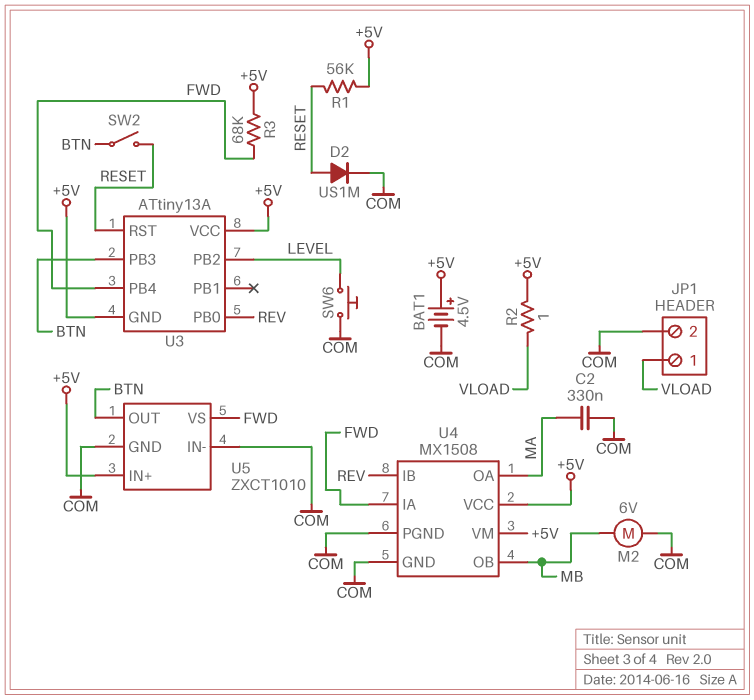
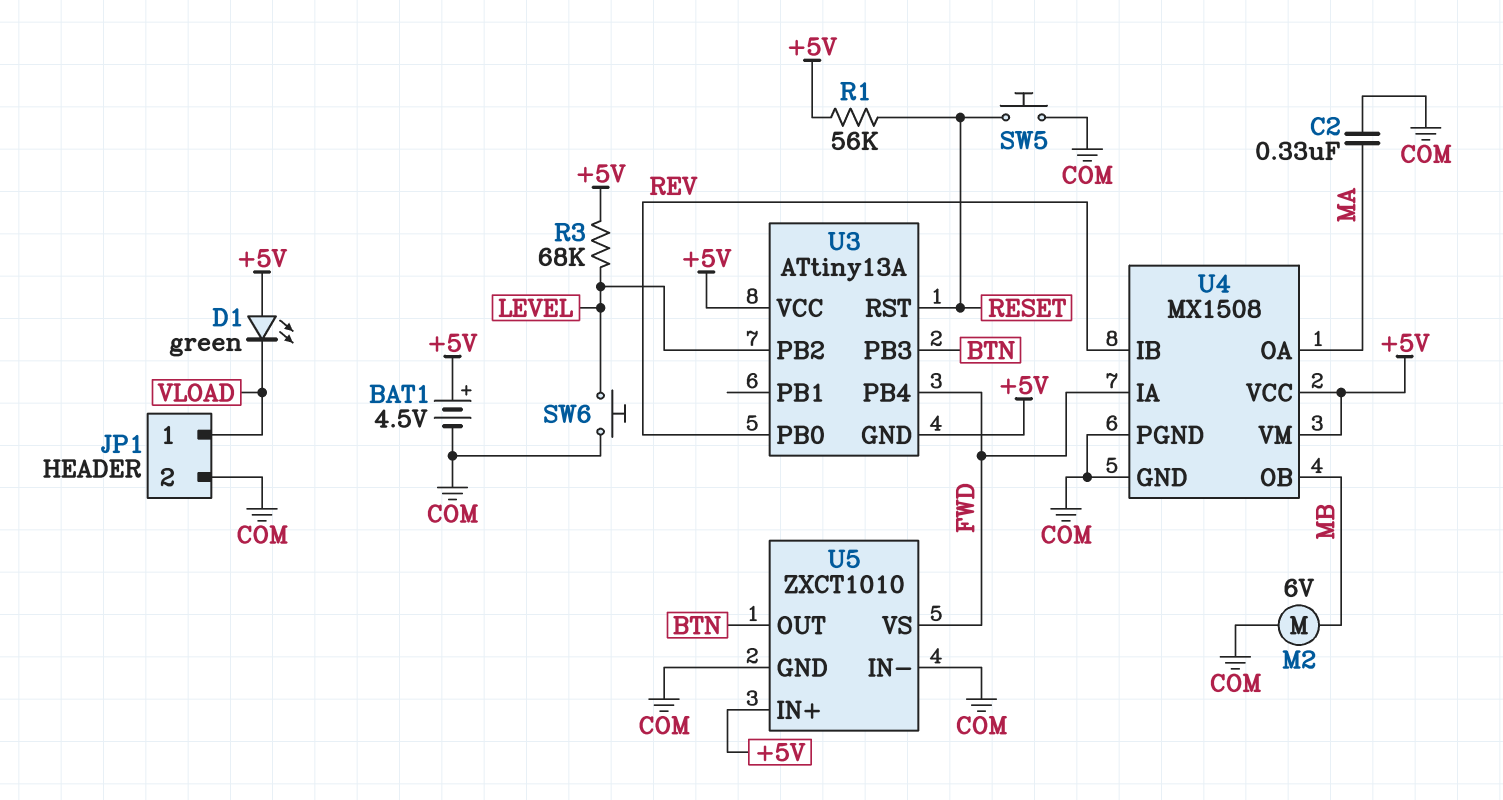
D1: none -> LED green (A +5V, K VLOAD)
D2: diode US1M (A RESET, K COM) -> none
R2: 1 (+5V, VLOAD) -> none
R3: 68k (+5V, FWD) -> 68k (+5V, LEVEL)
SW2: switch (BTN, RESET) -> none
SW5: none -> button (COM, RESET)

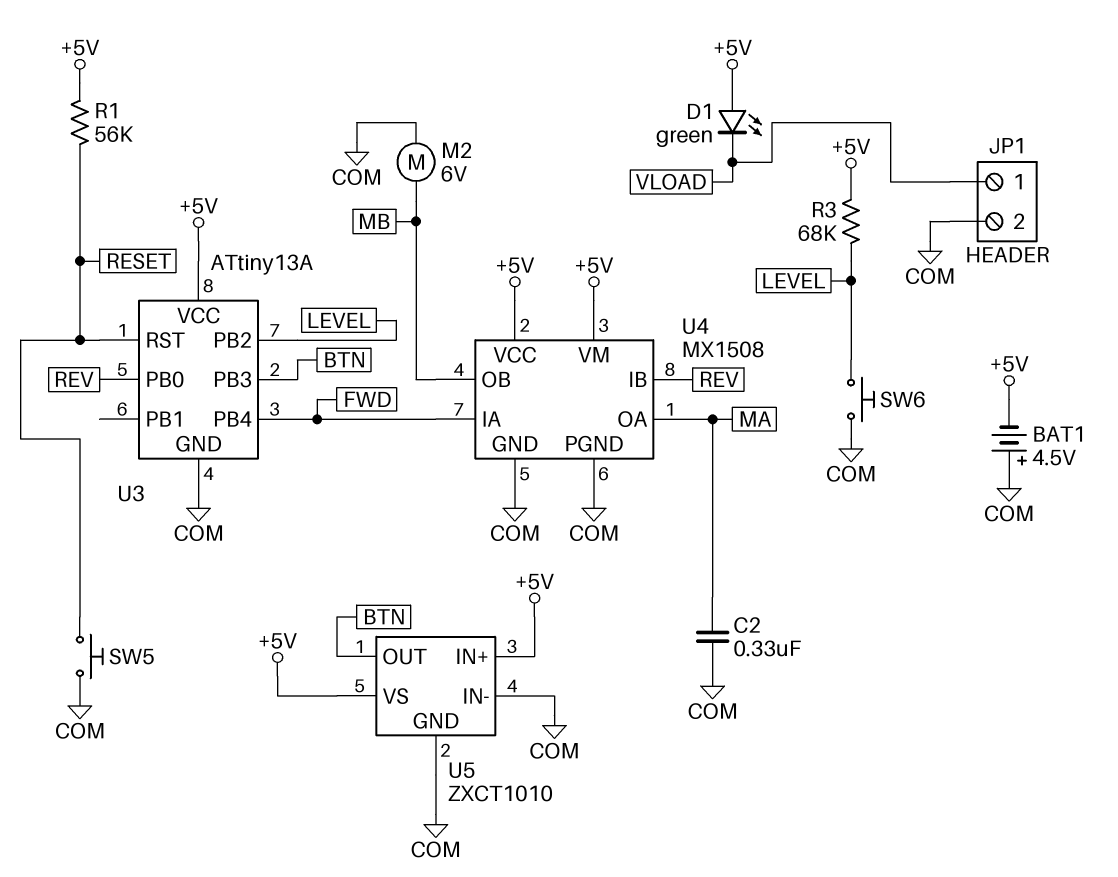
BAT1: 4.5V (plus +5V, minus COM) -> 4.5V (plus COM, minus +5V)
U3 pin GND: +5V -> COM
U5 pin VS: FWD -> +5V

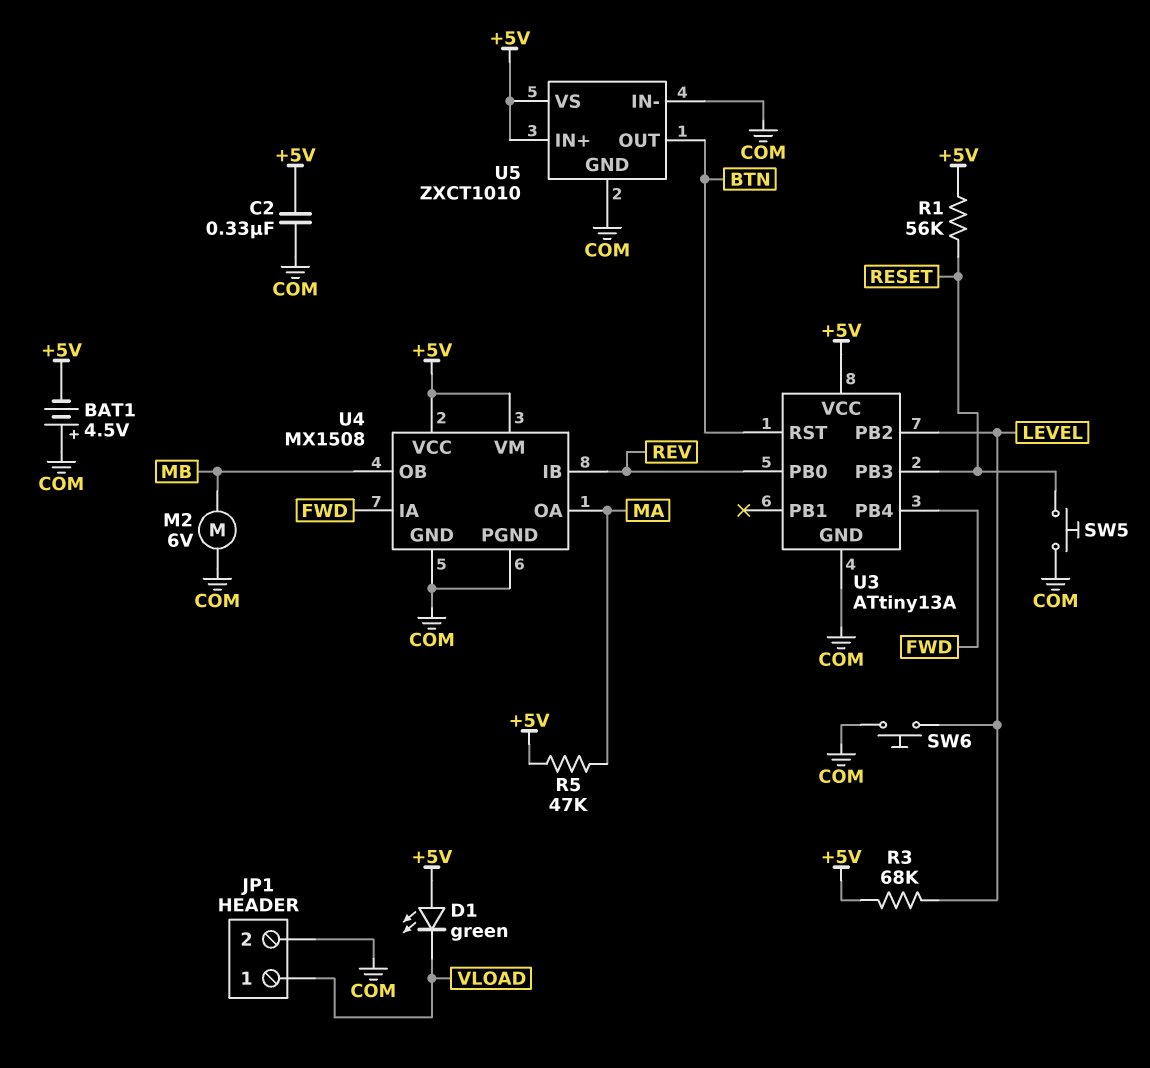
C2: 330nF (COM, MA) -> 330nF (+5V, COM)
R5: none -> 47k (+5V, MA)
U3 pin PB3: BTN -> RESET
U3 pin RST: RESET -> BTN

